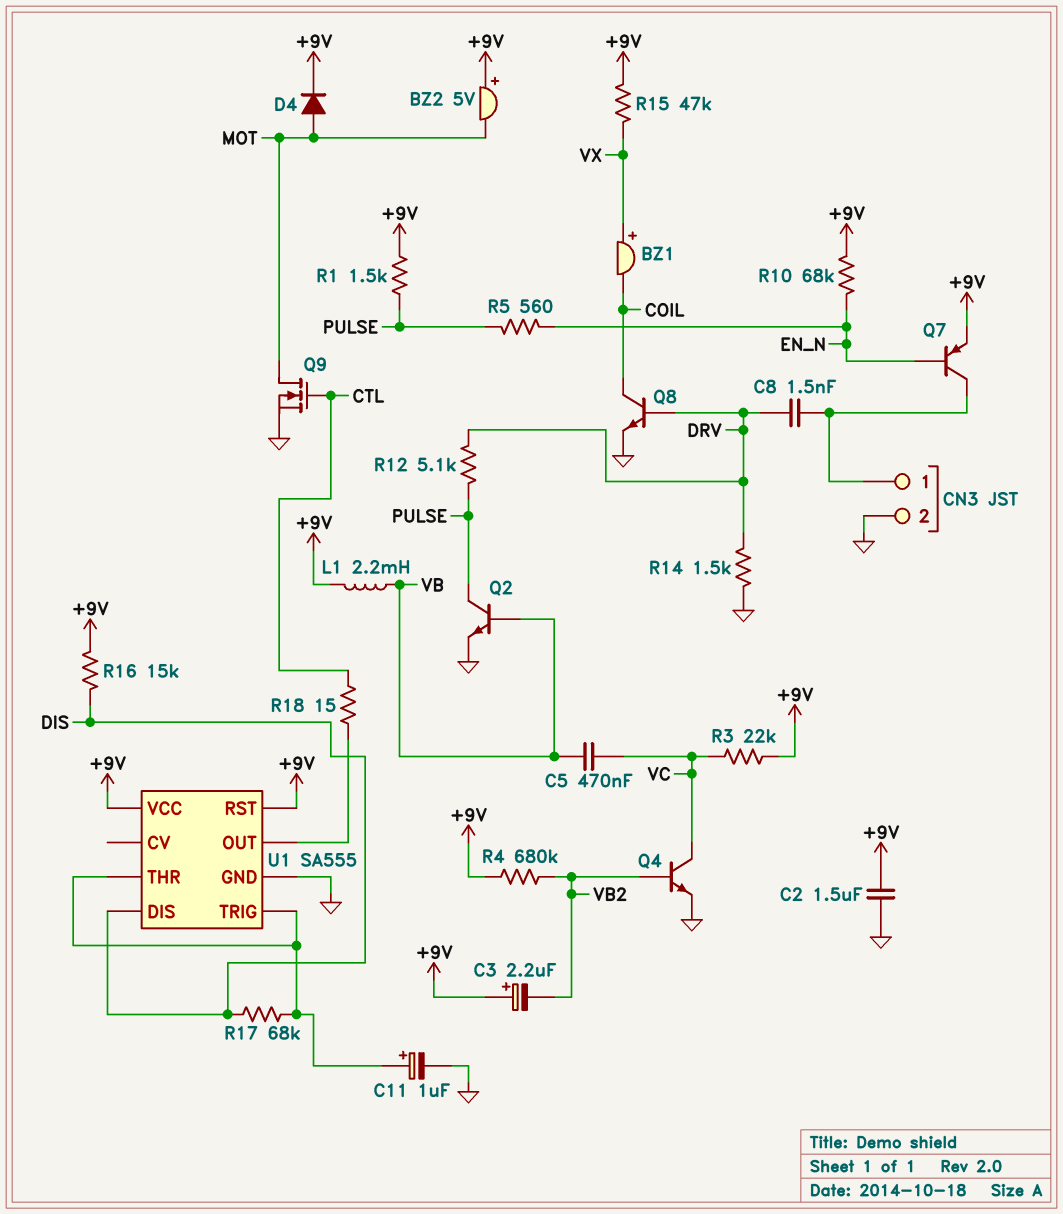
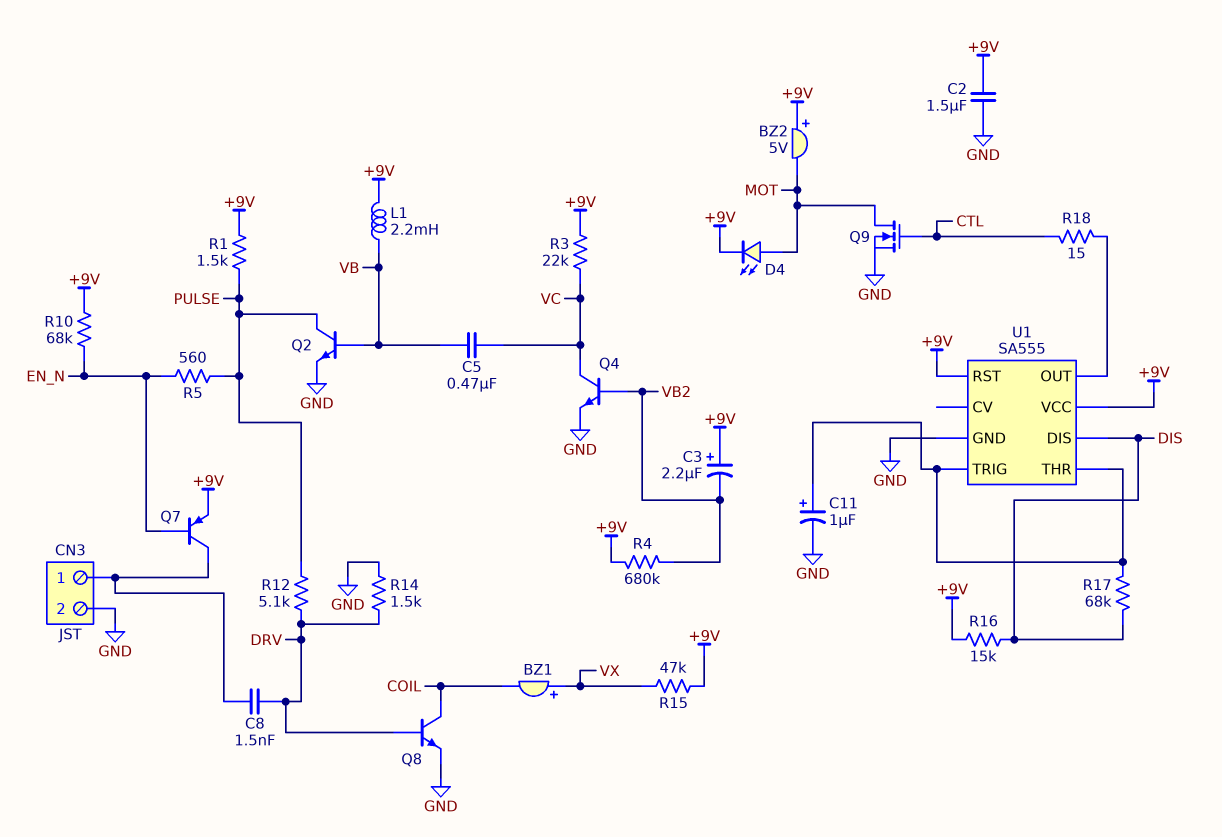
D4: diode (A MOT, K +9V) -> LED (A MOT, K +9V)

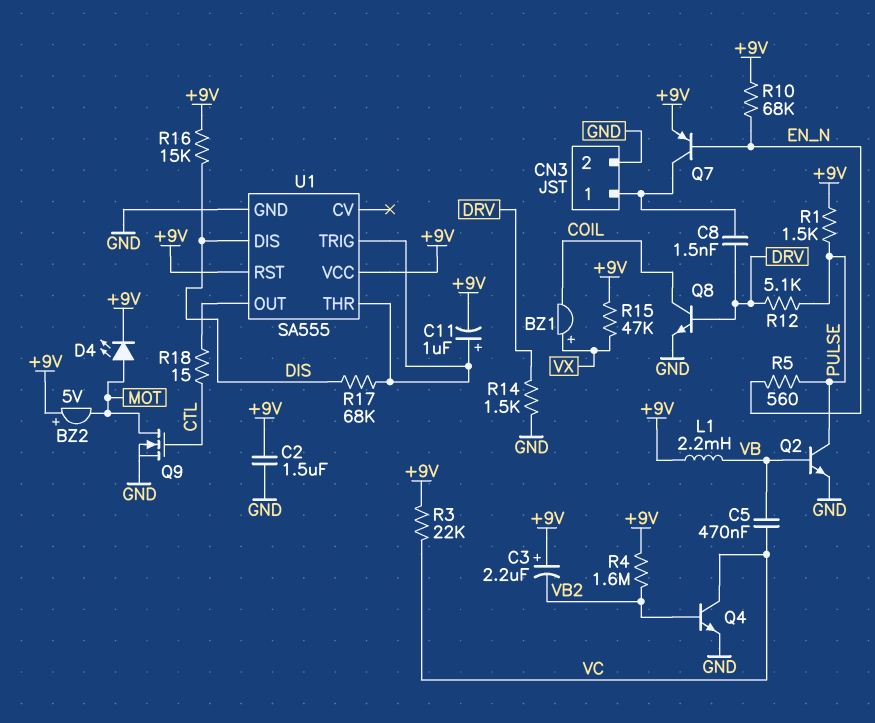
C11: 1uF (plus U1/THR, minus GND) -> 1uF (plus U1/THR, minus +9V)
R4: 680k (+9V, VB2) -> 1.6M (+9V, VB2)

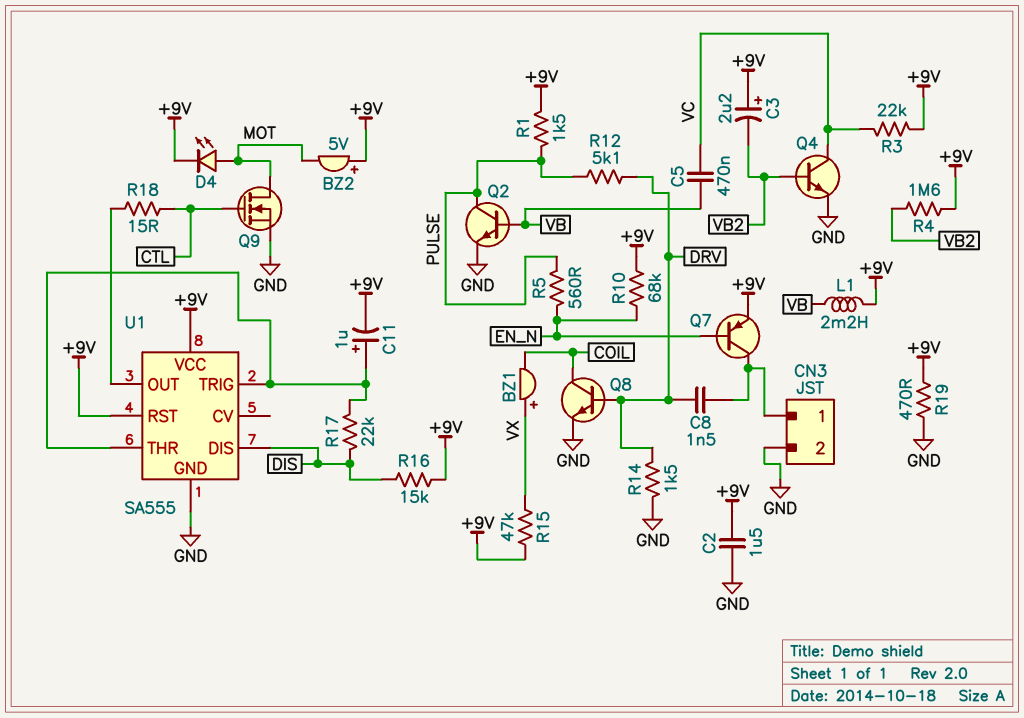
R17: 68k (DIS, U1/THR) -> 22k (DIS, U1/THR)
R19: none -> 470 (+9V, GND)

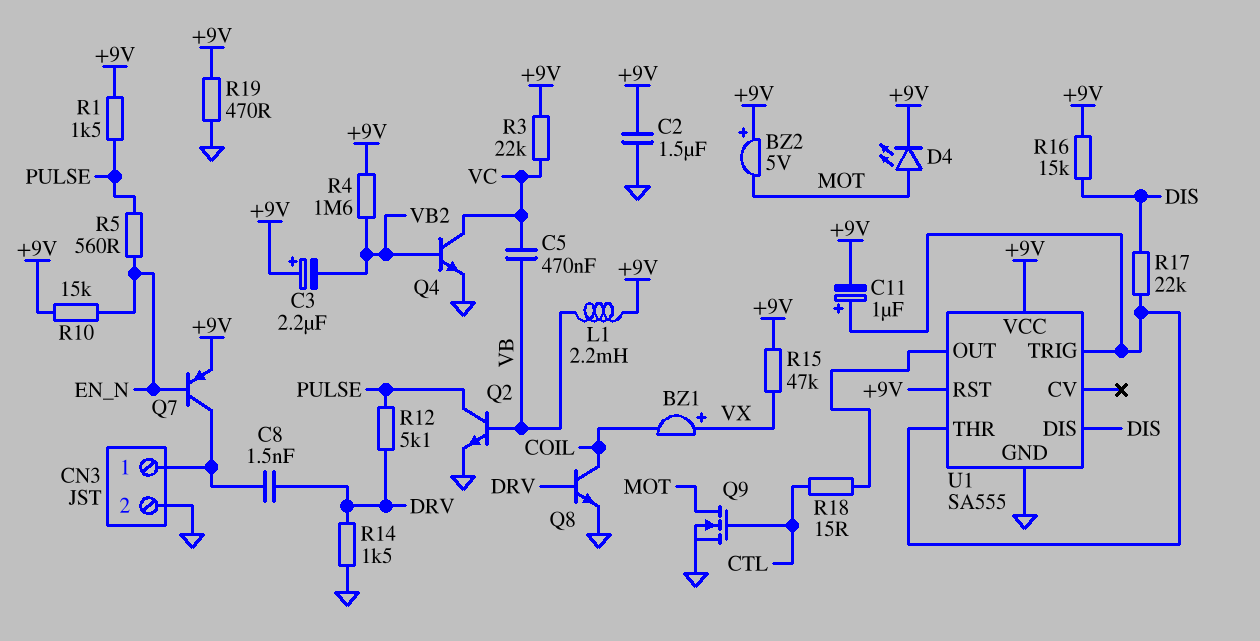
R10: 68k (+9V, EN_N) -> 15k (+9V, EN_N)

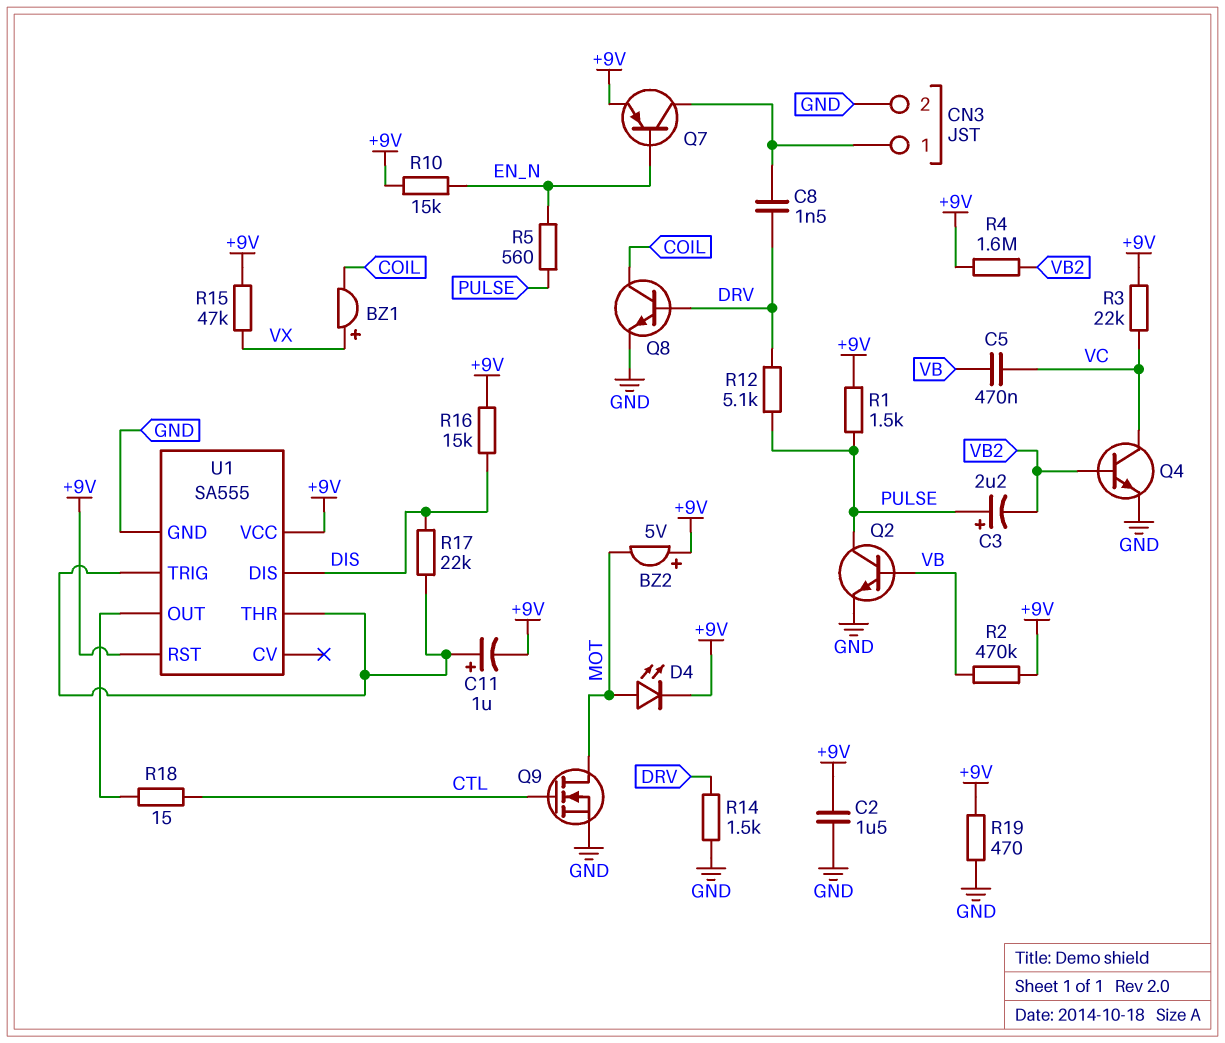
C3: 2.2uF (plus +9V, minus VB2) -> 2.2uF (plus PULSE, minus VB2)
L1: 2.2mH (+9V, VB) -> none
R2: none -> 470k (+9V, VB)

